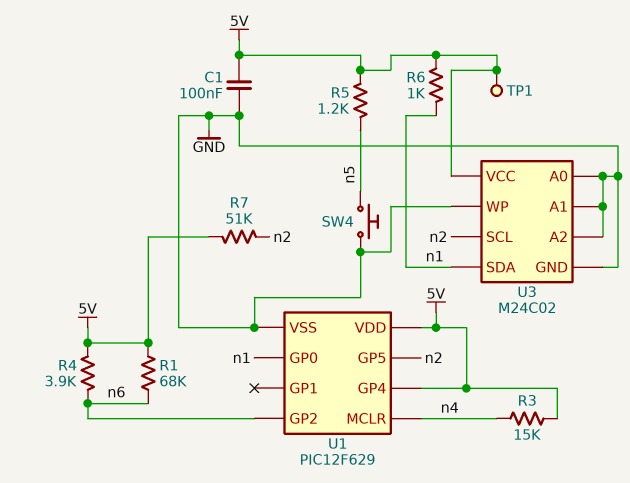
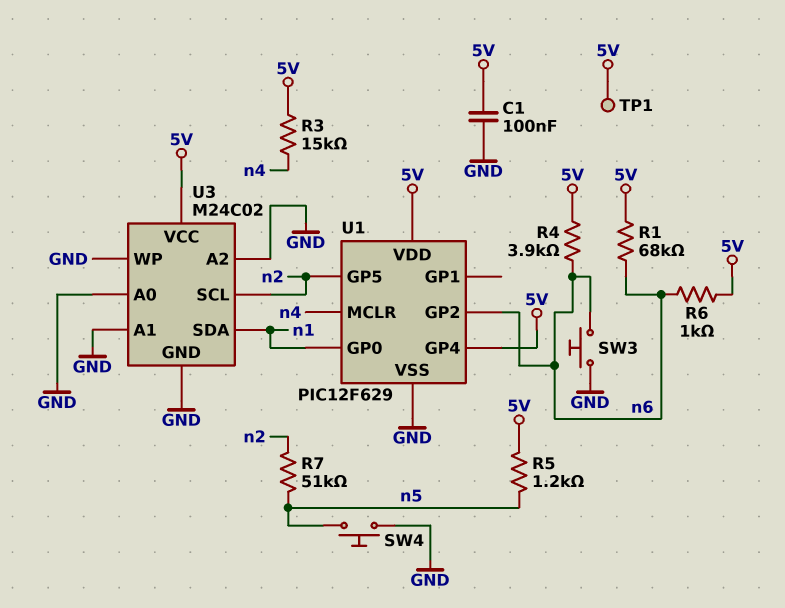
R6: 1k (5V, n1) -> 1k (5V, n6)
R7: 51k (5V, n2) -> 51k (n2, n5)
SW3: none -> button (GND, n6)

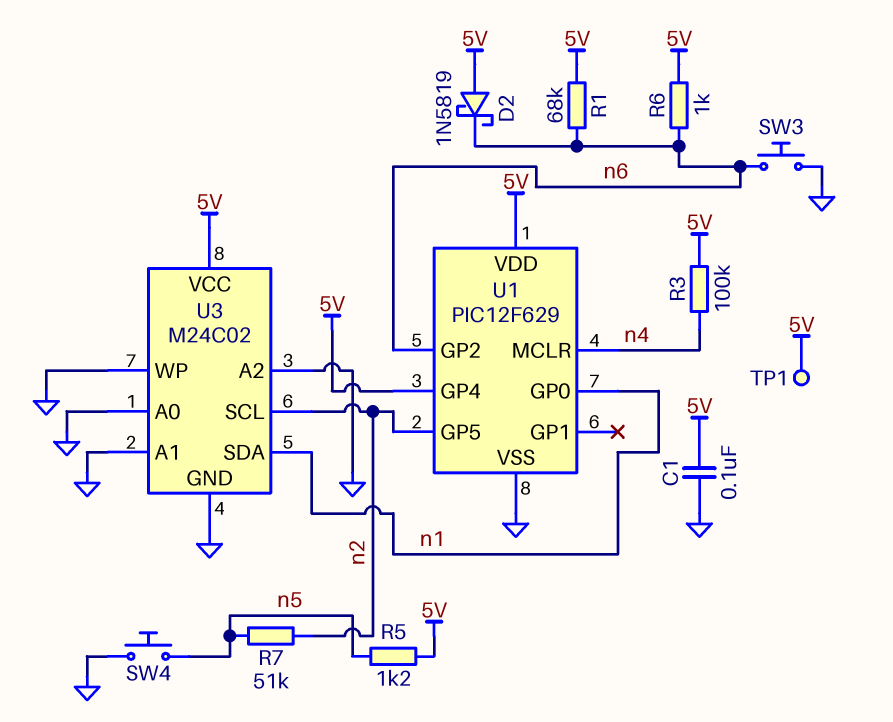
D2: none -> schottky 1N5819 (A 5V, K n6)
R3: 15k (5V, n4) -> 100k (5V, n4)
R4: 3.9k (5V, n6) -> none

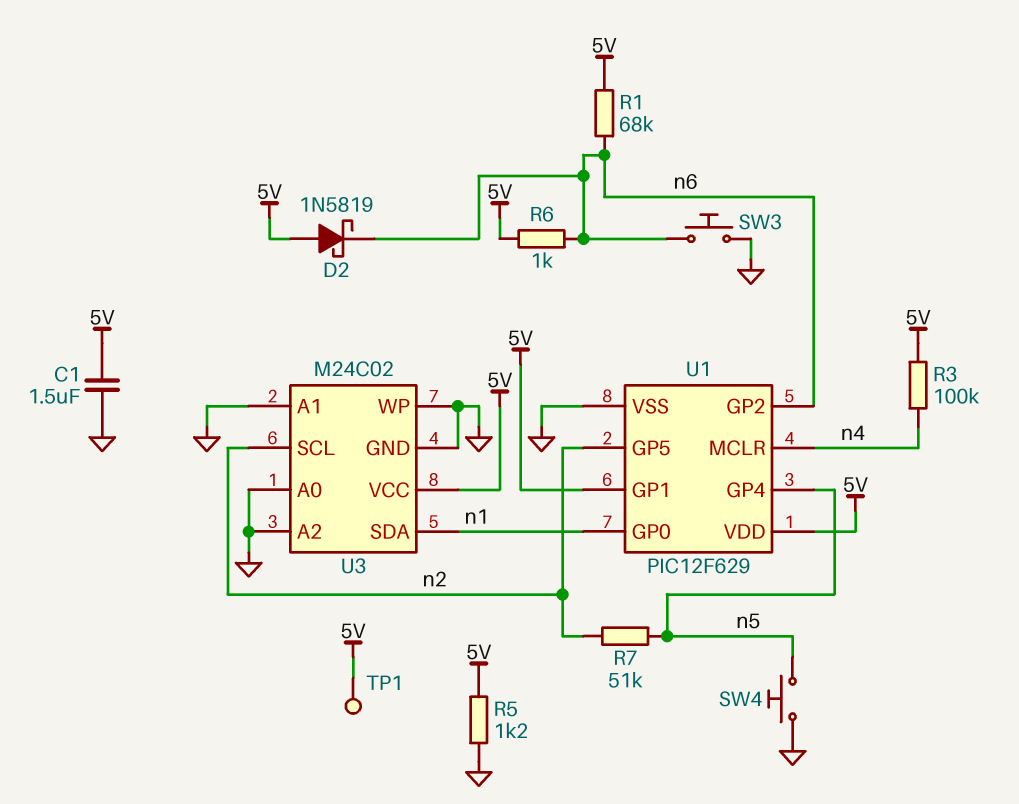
C1: 100nF (5V, GND) -> 1.5uF (5V, GND)
R5: 1.2k (5V, n5) -> 1.2k (5V, GND)
U1 pin GP1: none -> 5V
U1 pin GP4: 5V -> n5

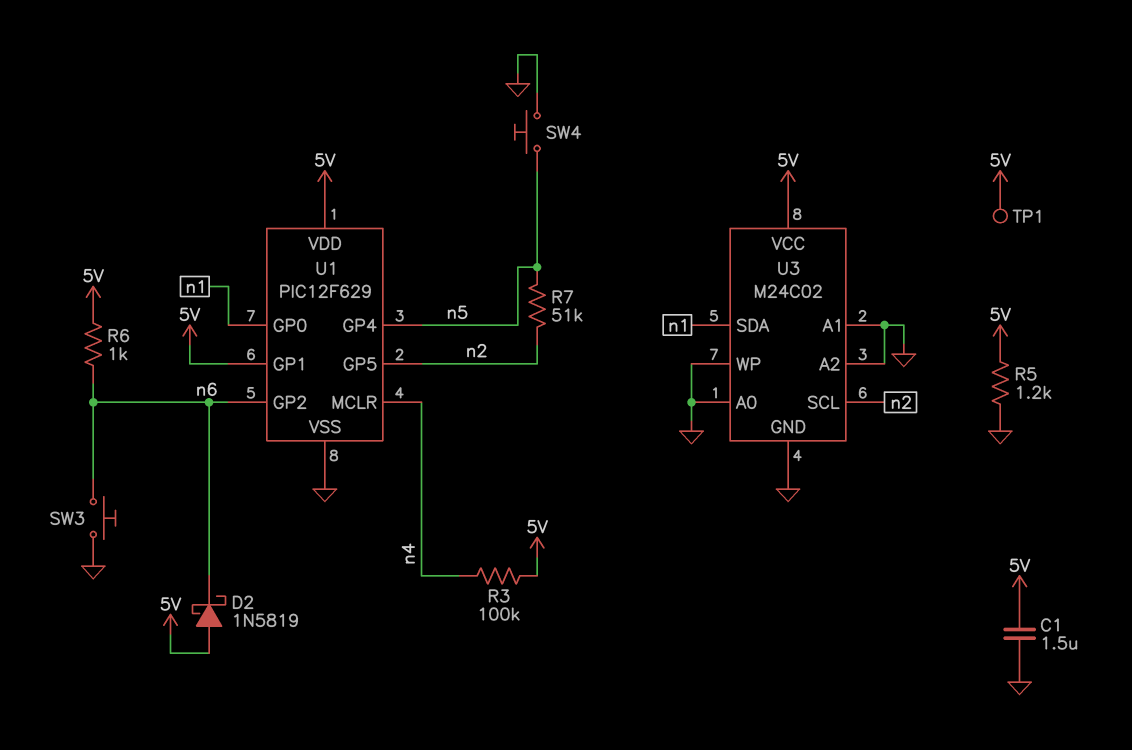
R1: 68k (5V, n6) -> none

